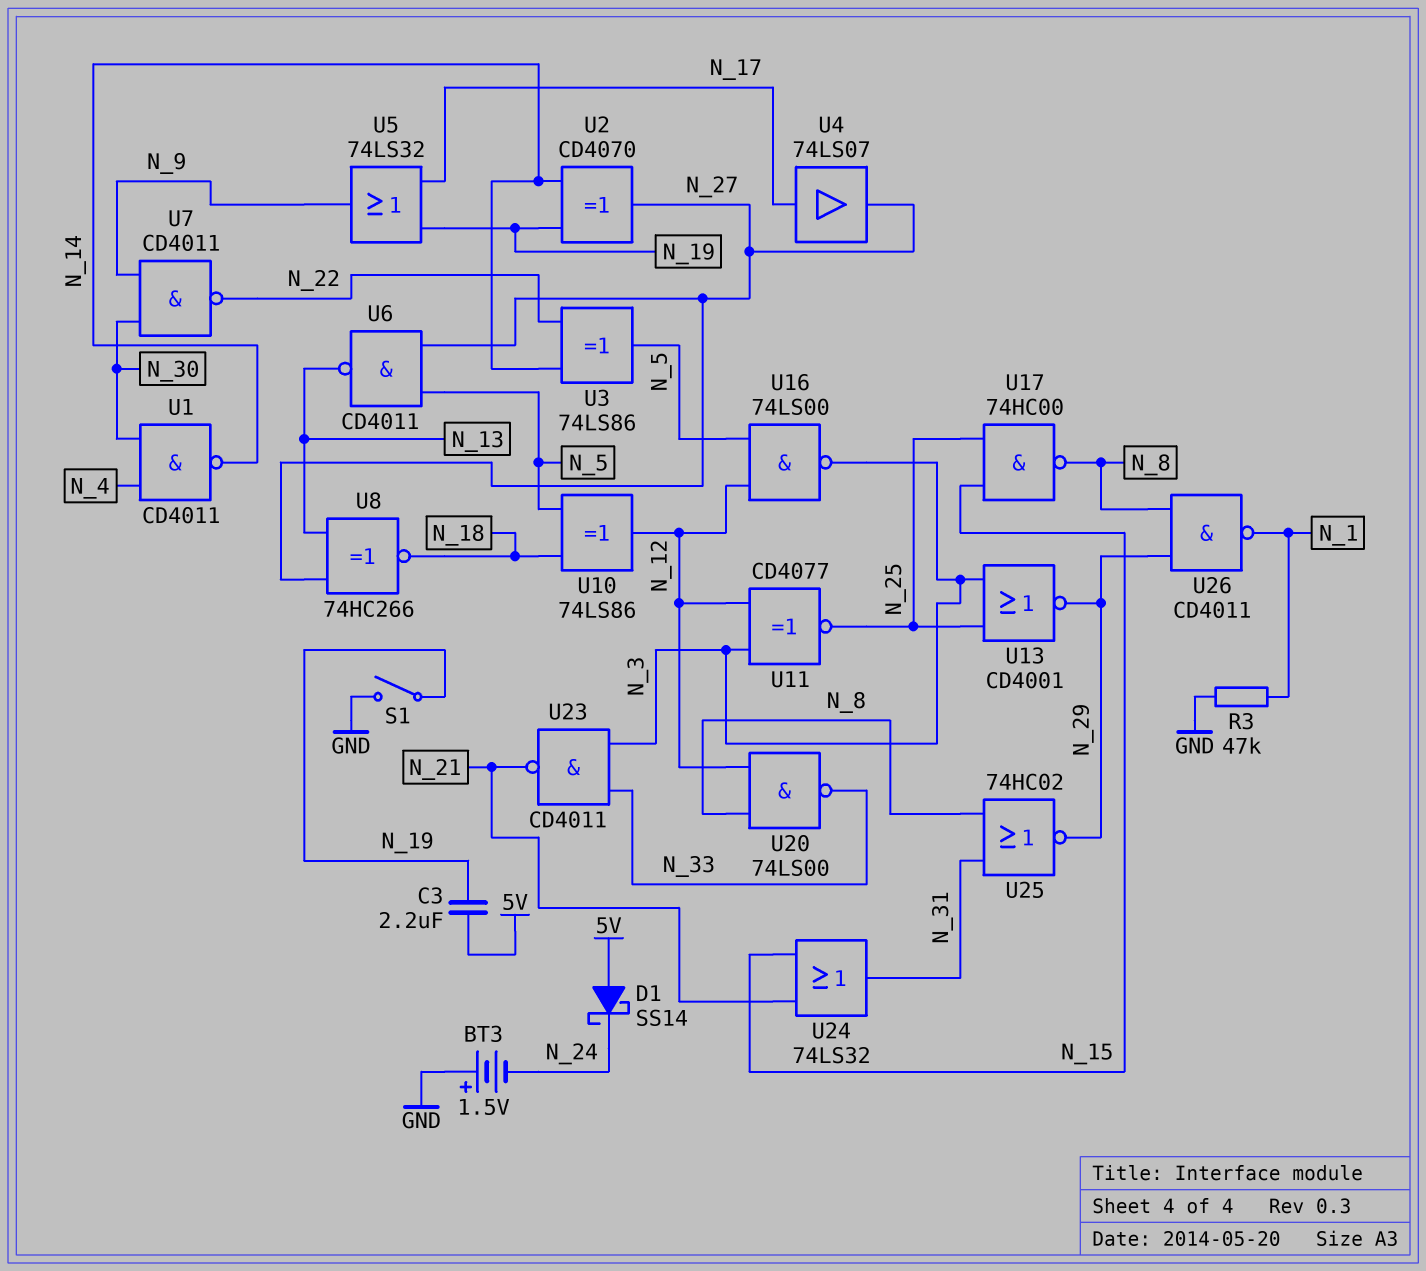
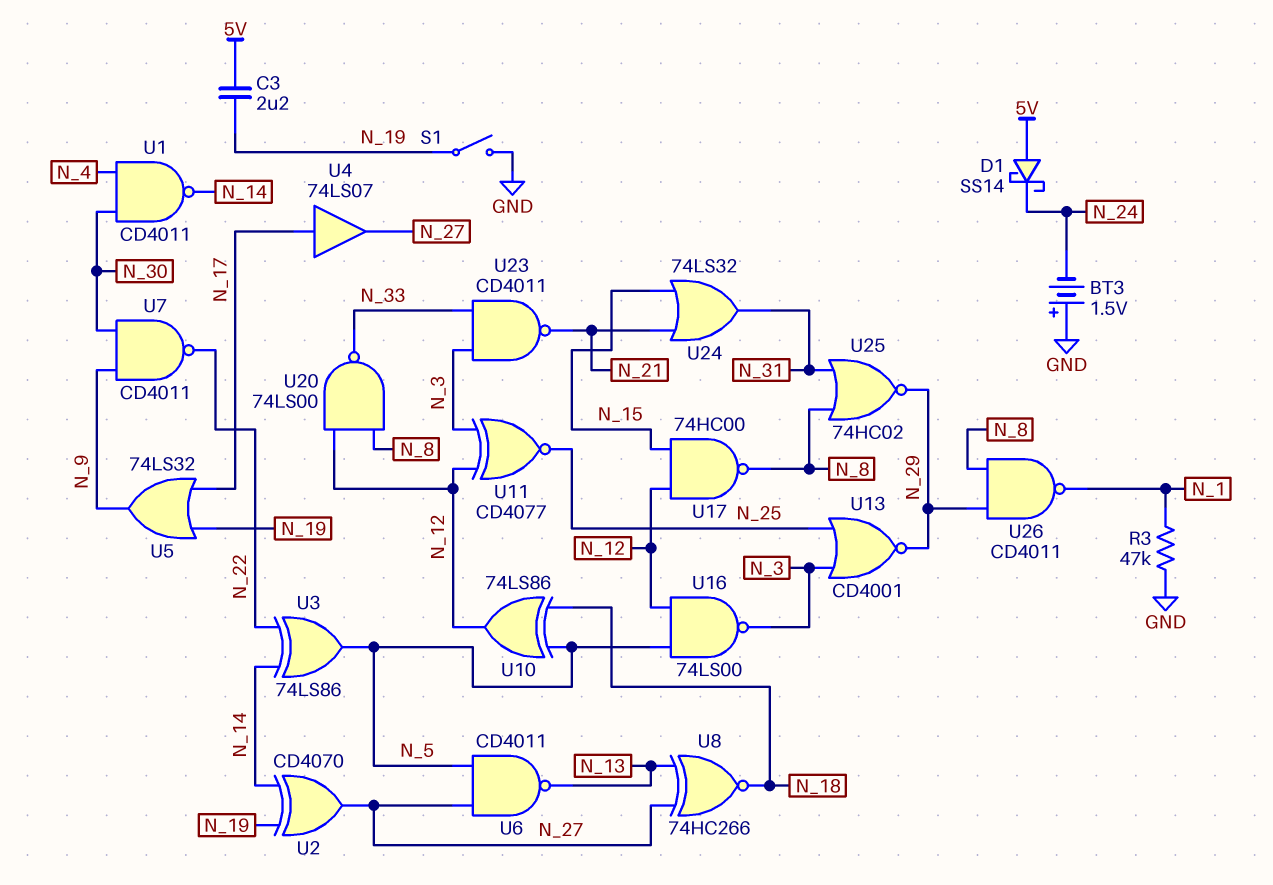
U17: NAND 74HC00 (in N_15, in N_25, out N_8) -> NAND 74HC00 (in N_12, in N_15, out N_8)

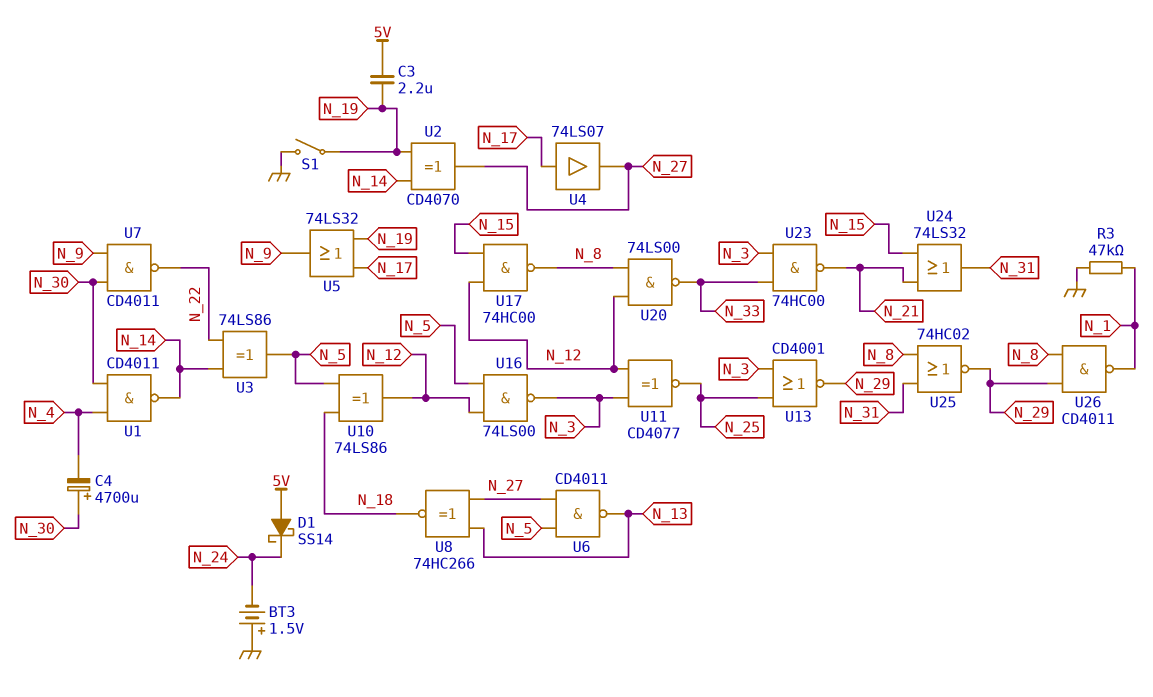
C4: none -> 4700uF (plus N_30, minus N_4)
U23: NAND CD4011 (in N_3, in N_33, out N_21) -> NAND 74HC00 (in N_3, in N_33, out N_21)

